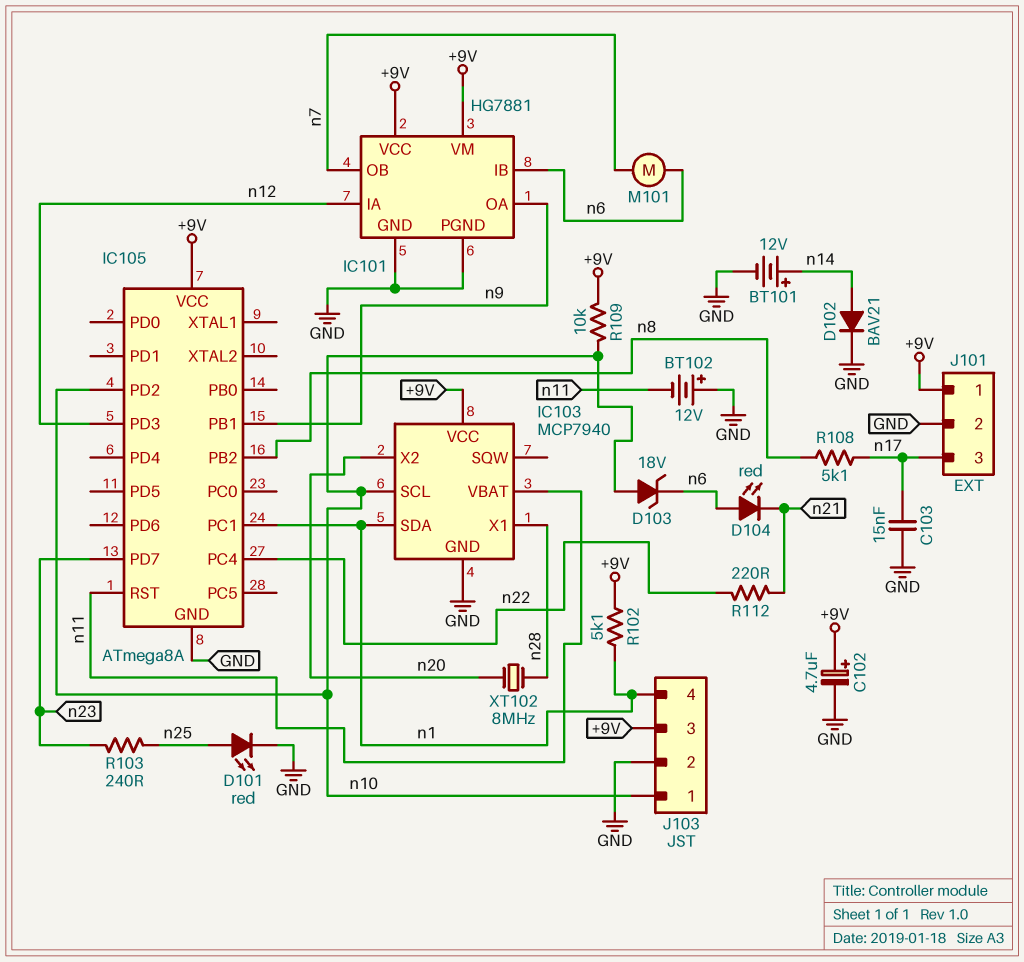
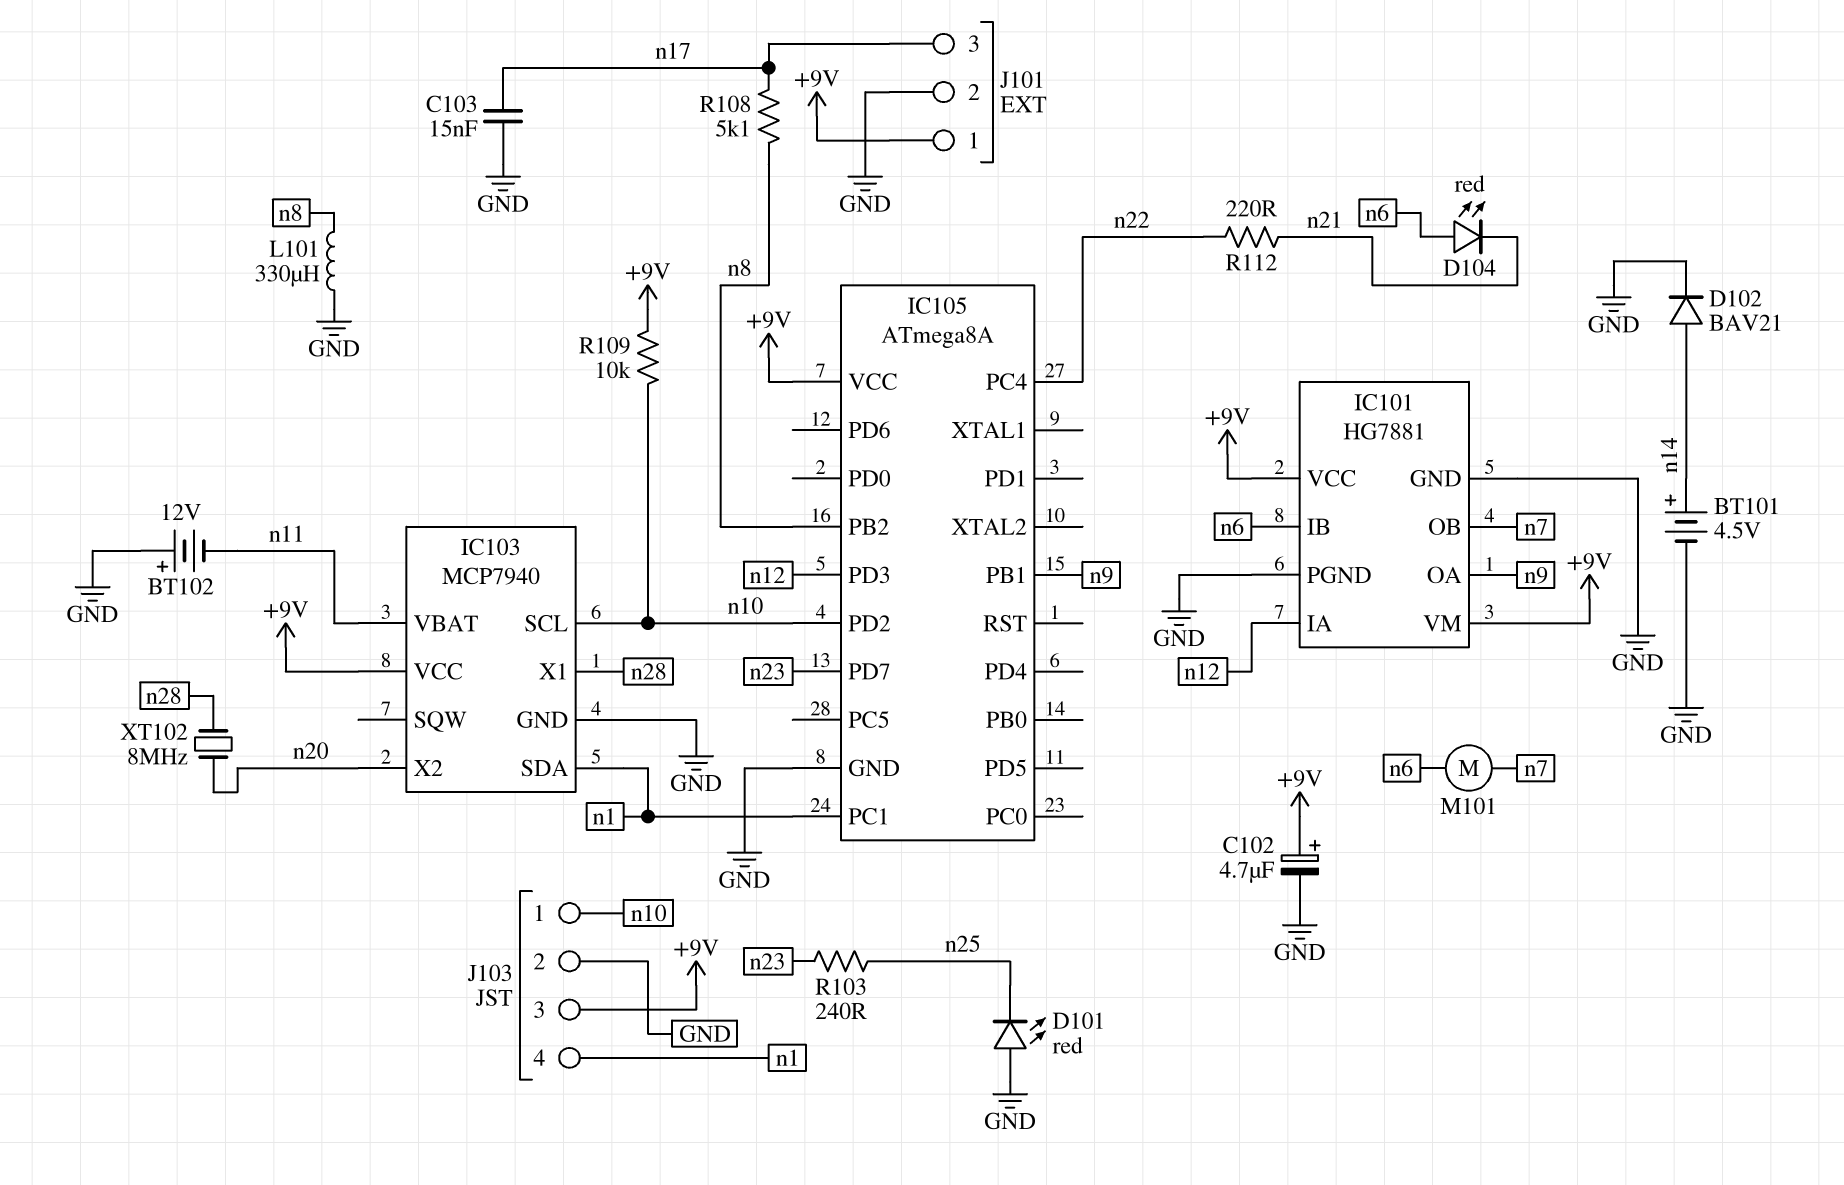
BT101: 12V (plus n14, minus GND) -> 4.5V (plus n14, minus GND)
D101: LED red (A n25, K GND) -> LED red (A GND, K n25)
D103: zener 18V (A n10, K n6) -> none
IC105 pin RST: n11 -> none
L101: none -> 330uH (GND, n8)
R102: 5.1k (+9V, n1) -> none

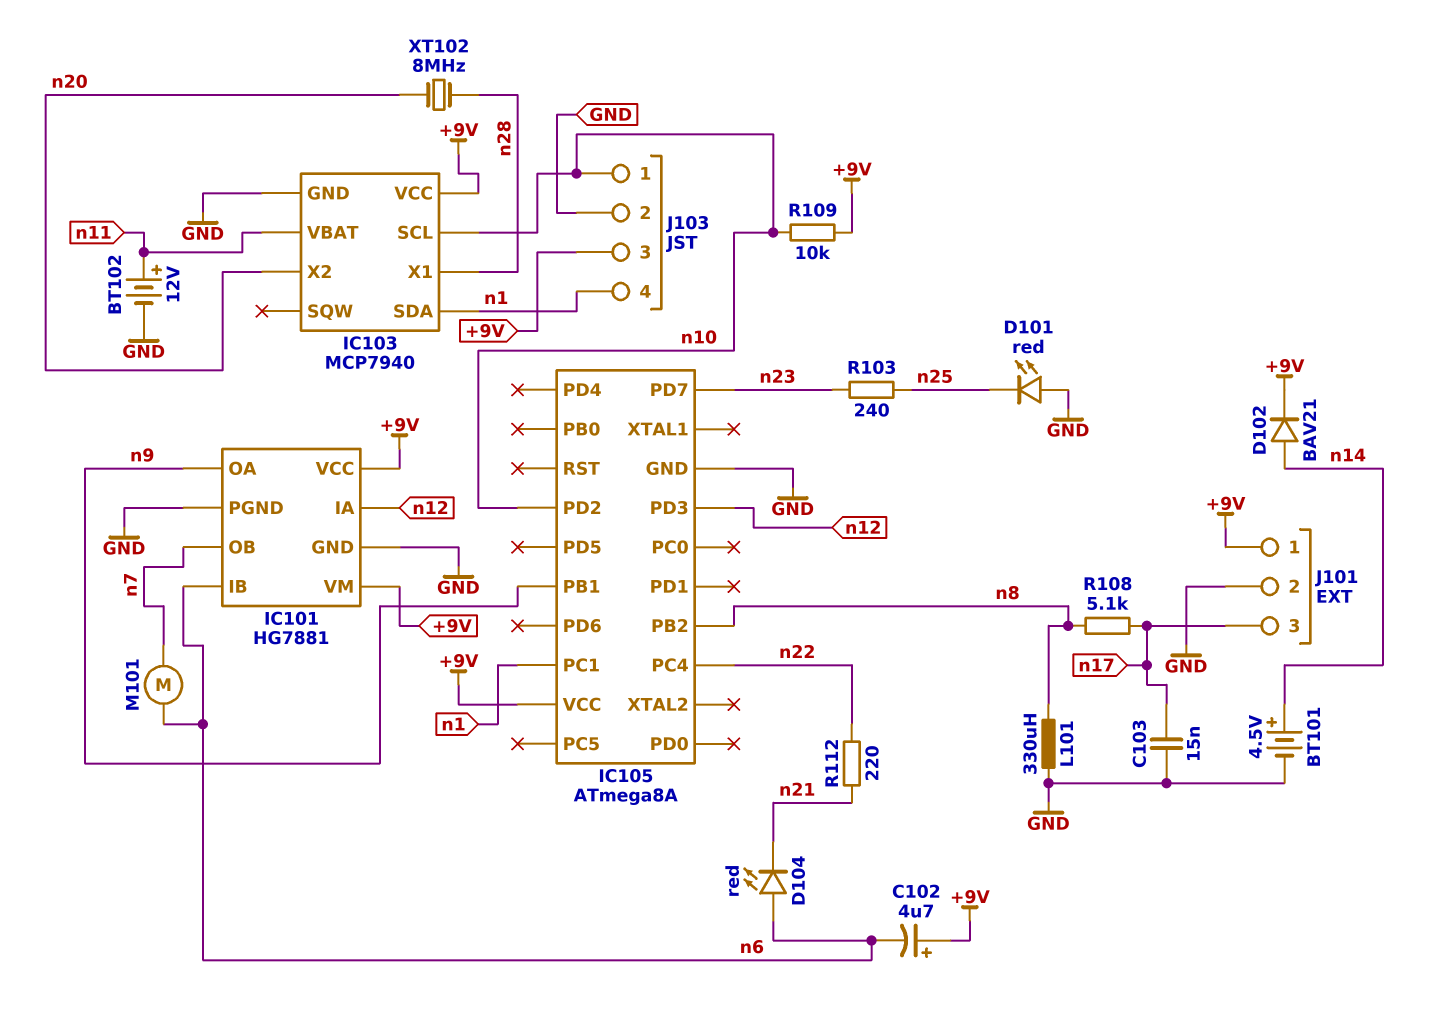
BT102: 12V (plus GND, minus n11) -> 12V (plus n11, minus GND)
C102: 4.7uF (plus +9V, minus GND) -> 4.7uF (plus +9V, minus n6)
D102: diode BAV21 (A n14, K GND) -> diode BAV21 (A n14, K +9V)

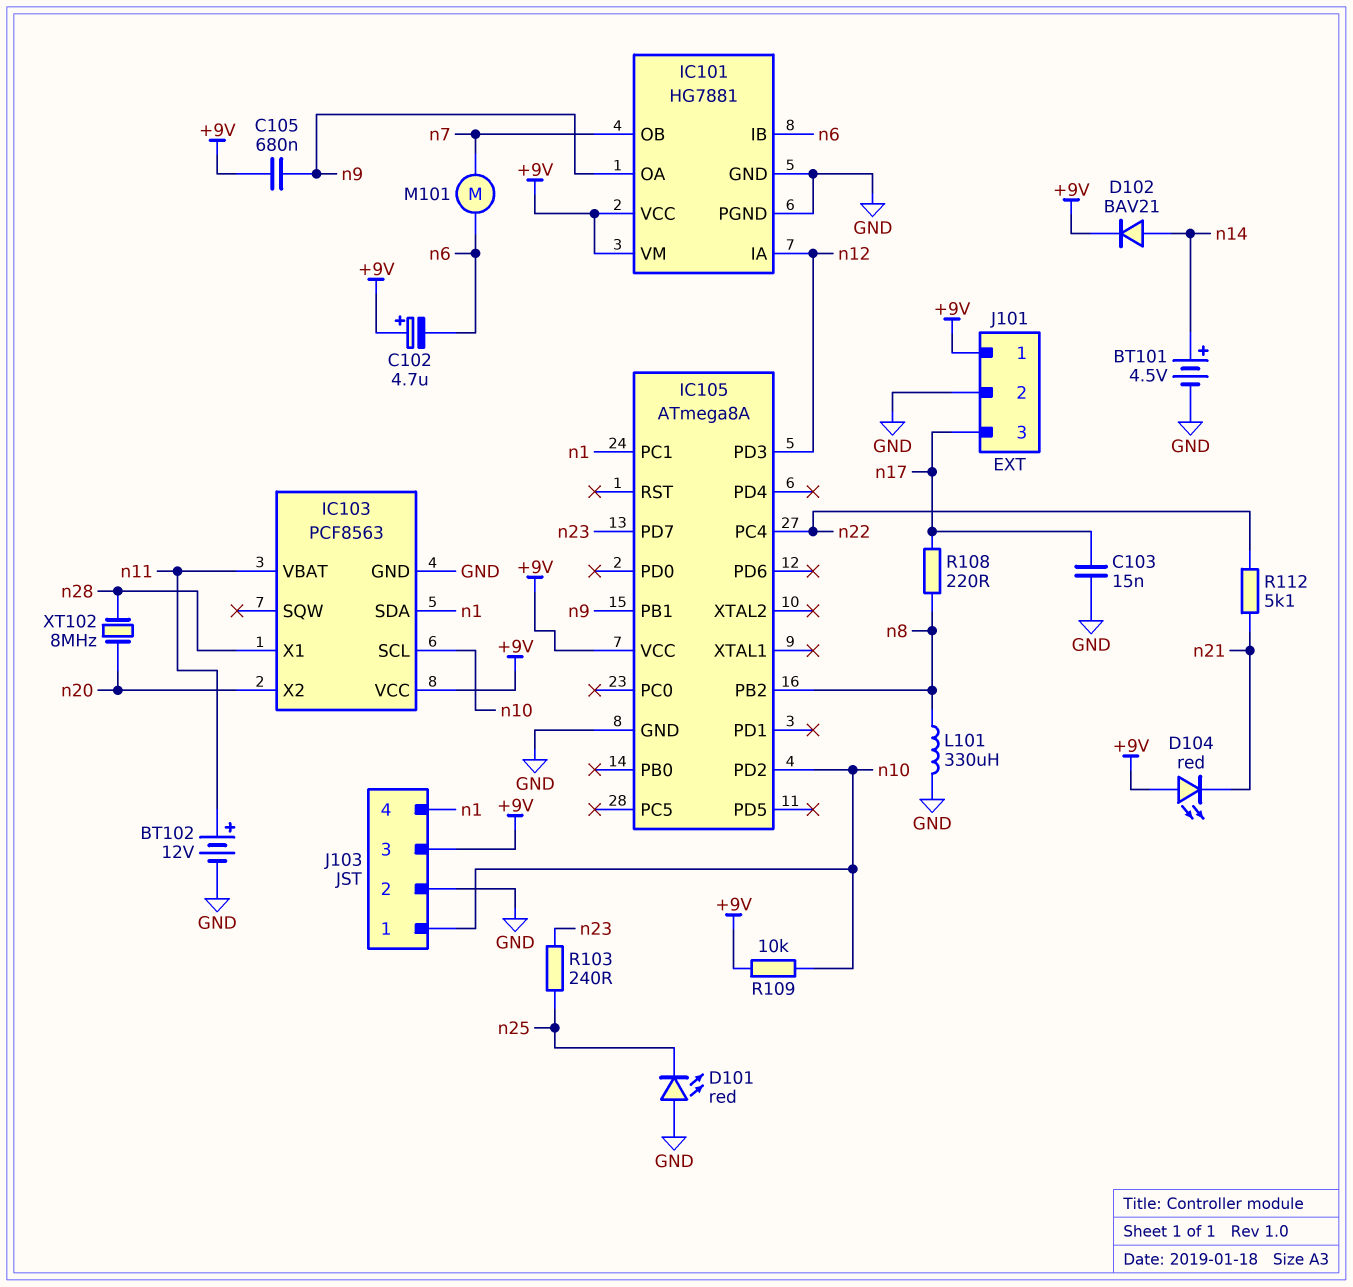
C105: none -> 680nF (+9V, n9)
D104: LED red (A n6, K n21) -> LED red (A +9V, K n21)
IC103: MCP7940 -> PCF8563
R108: 5.1k (n8, n17) -> 220 (n8, n17)
R112: 220 (n21, n22) -> 5.1k (n21, n22)

